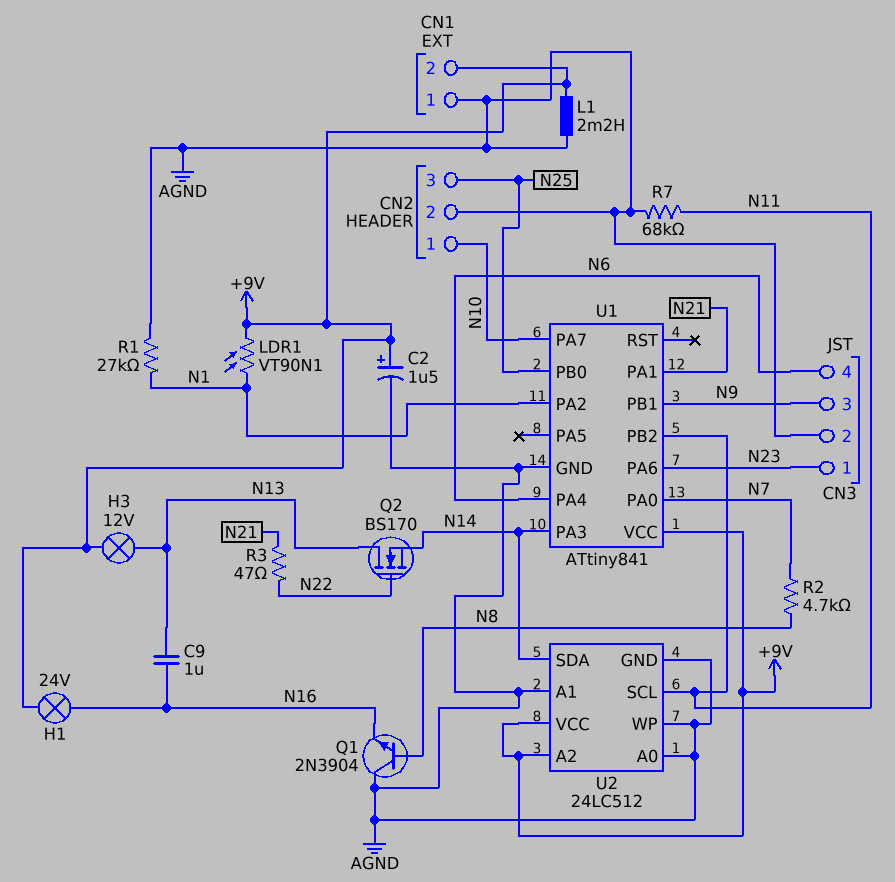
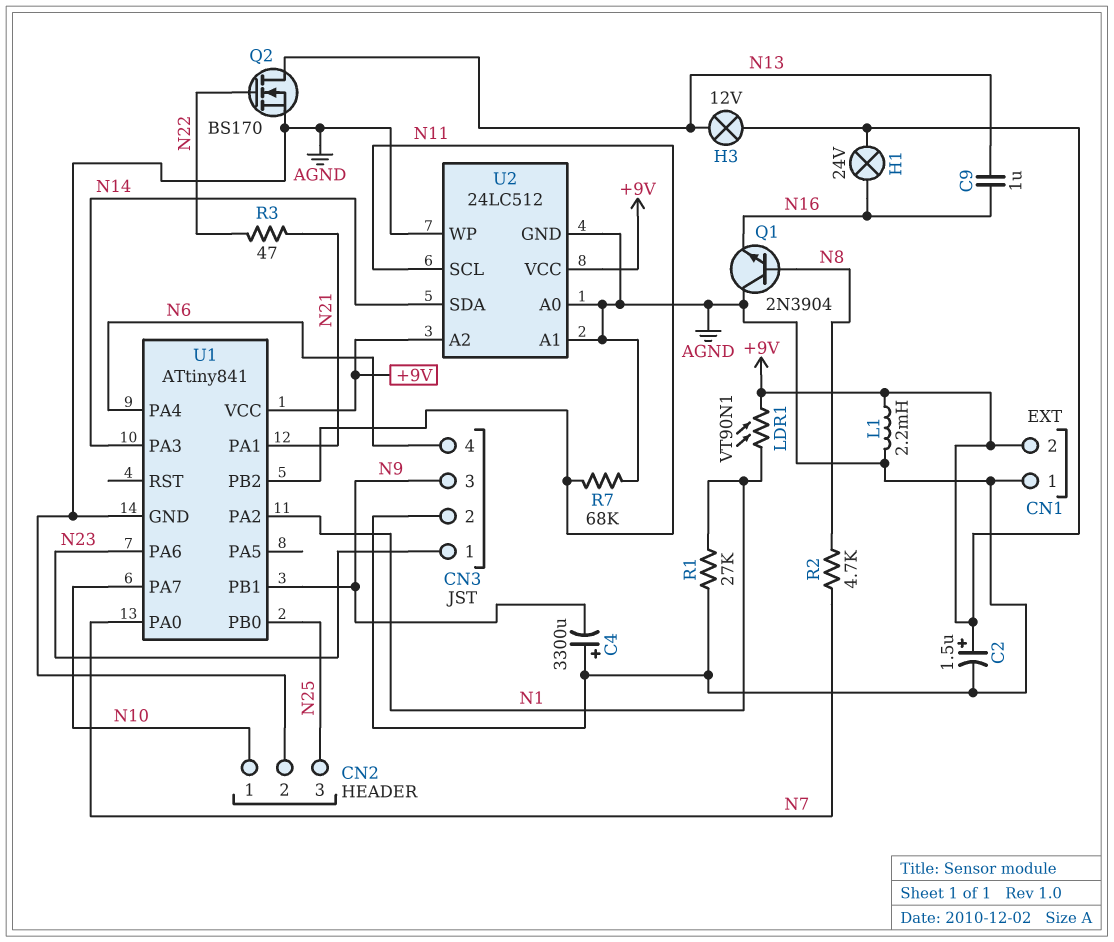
C4: none -> 3300uF (plus AGND, minus N9)
Q2: NMOS BS170 (G N22, D N13, S N14) -> NMOS BS170 (G N22, D N13, S AGND)

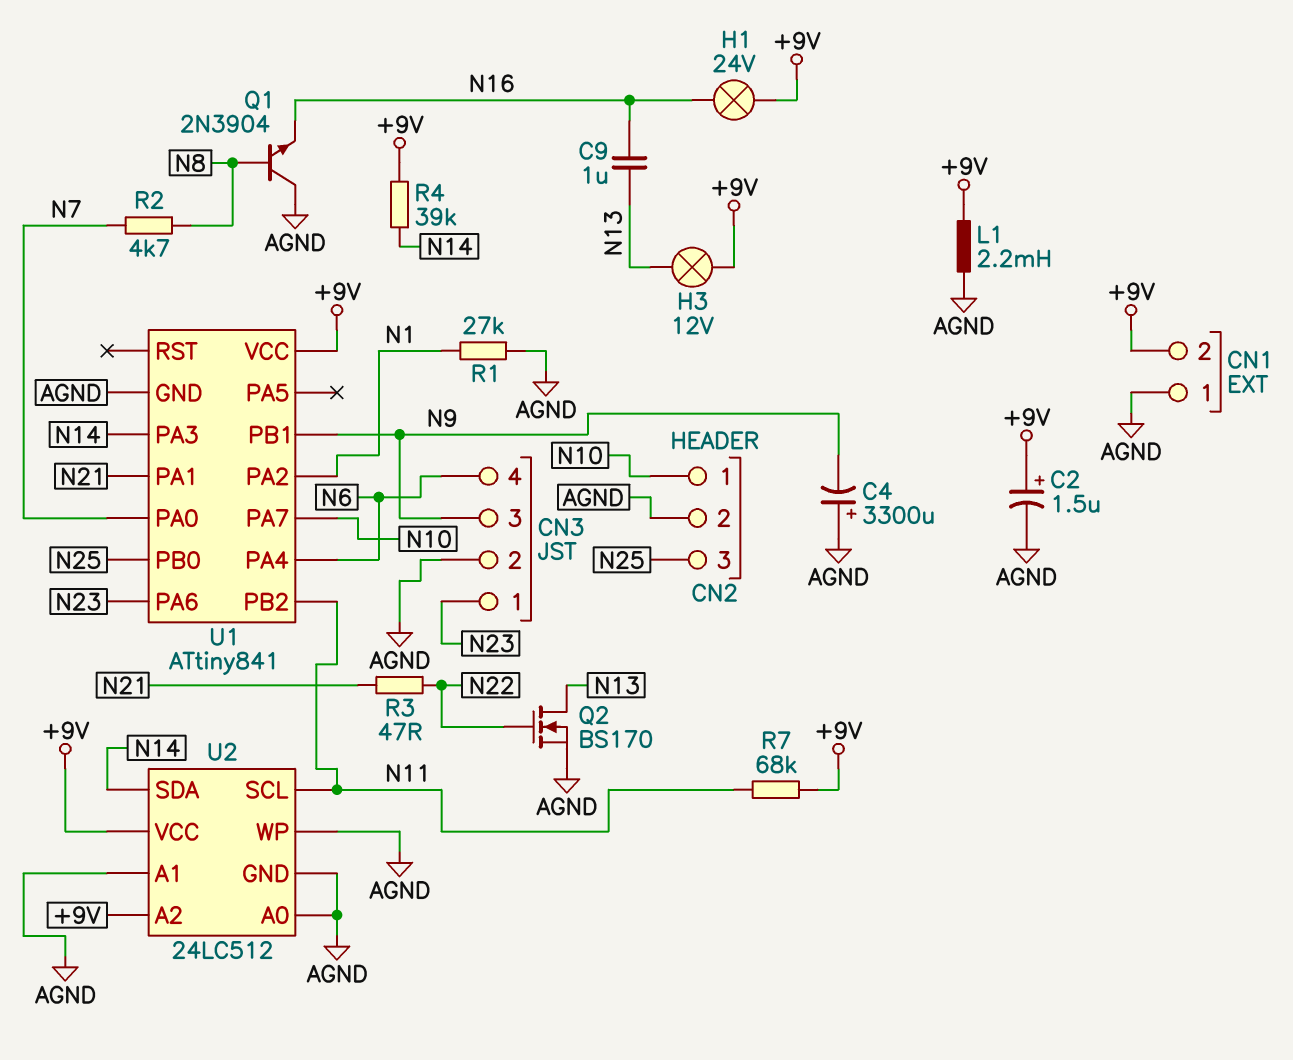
LDR1: VT90N1 (+9V, N1) -> none
R4: none -> 39k (+9V, N14)
R7: 68k (AGND, N11) -> 68k (+9V, N11)

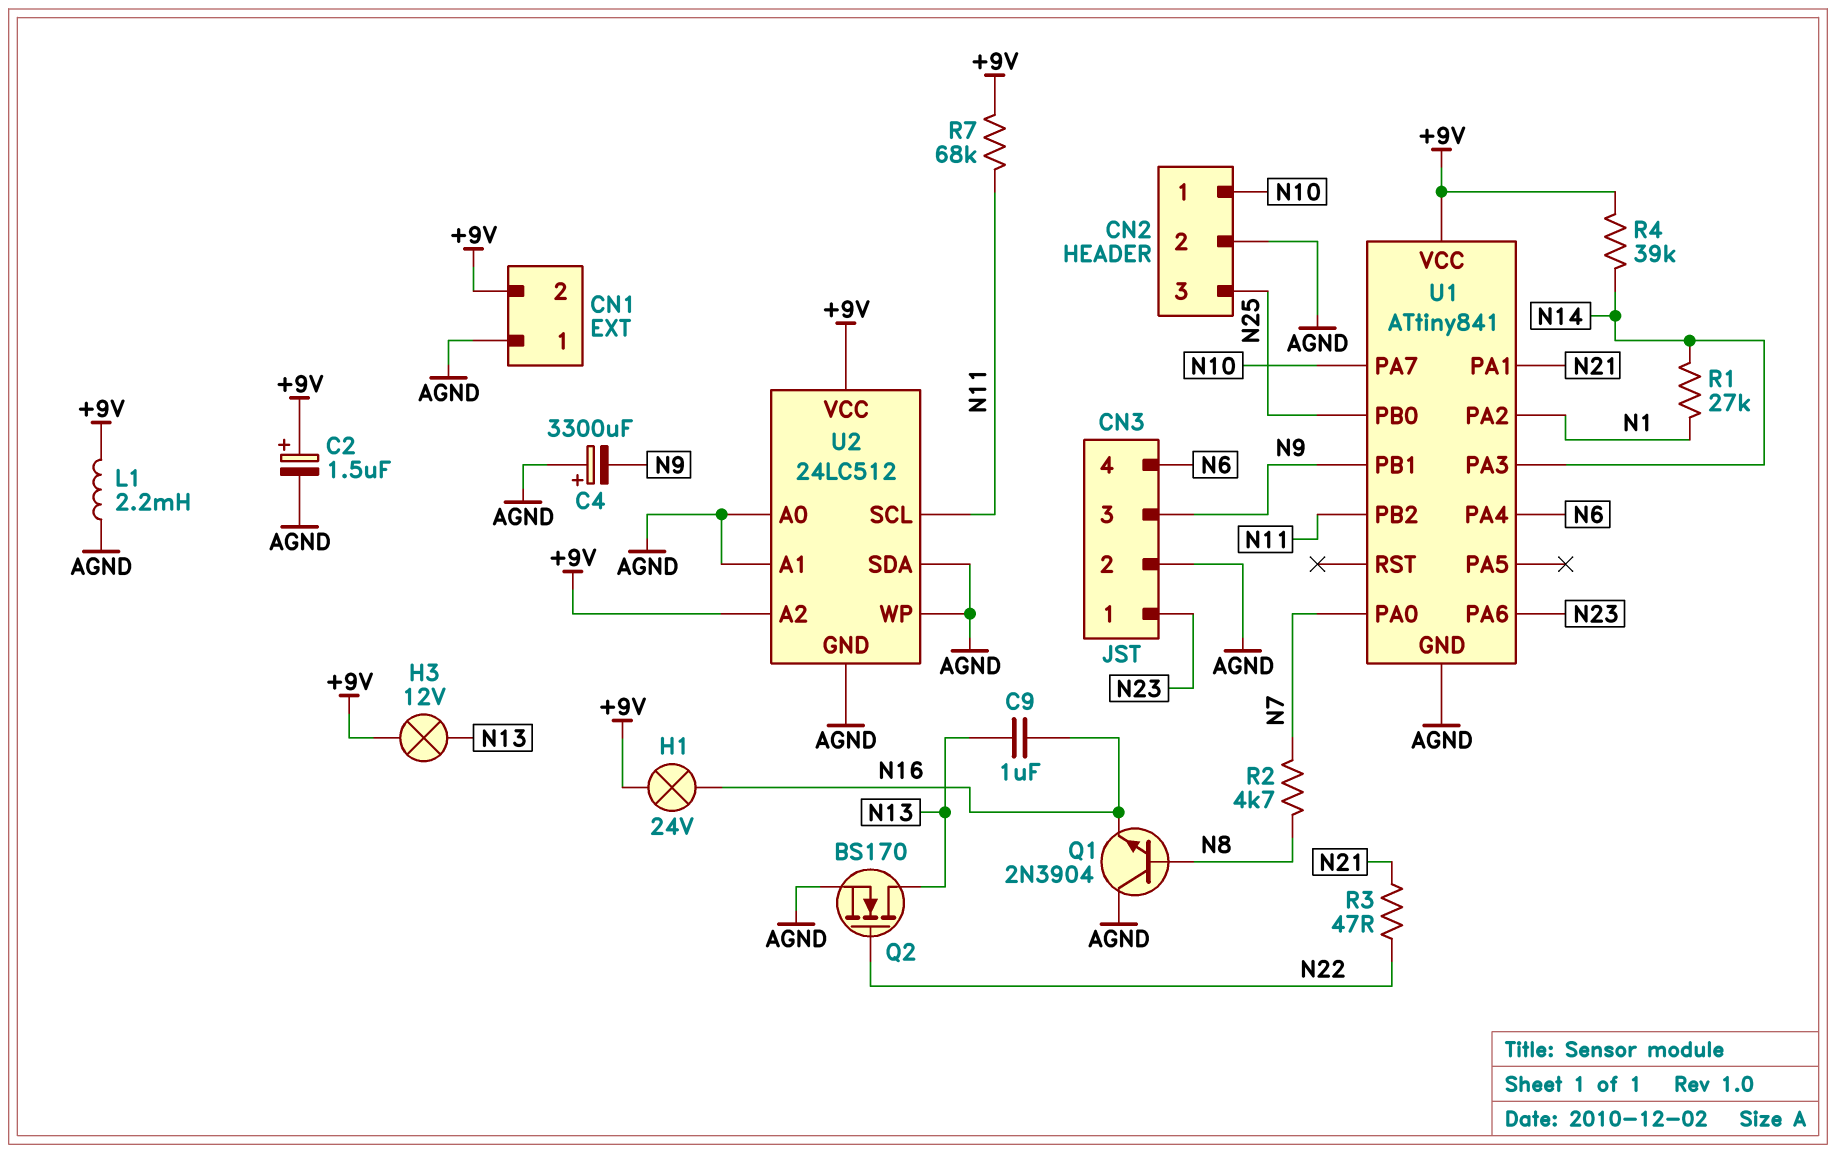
R1: 27k (AGND, N1) -> 27k (N1, N14)
U2 pin SDA: N14 -> AGND

